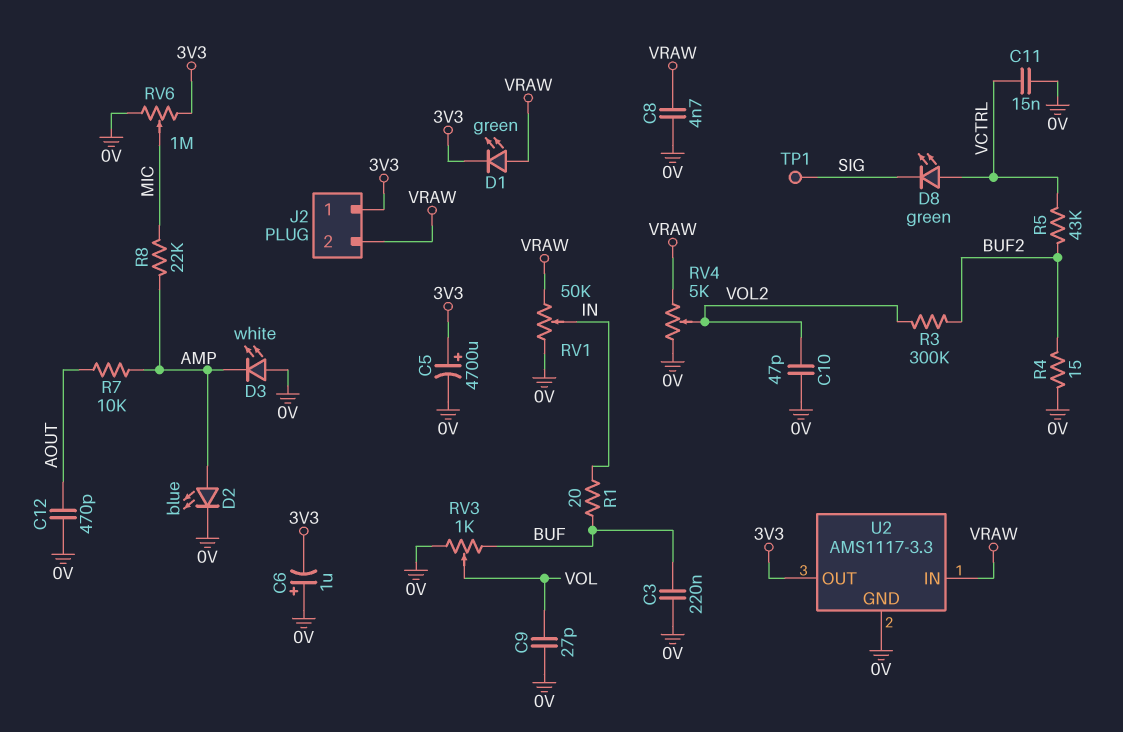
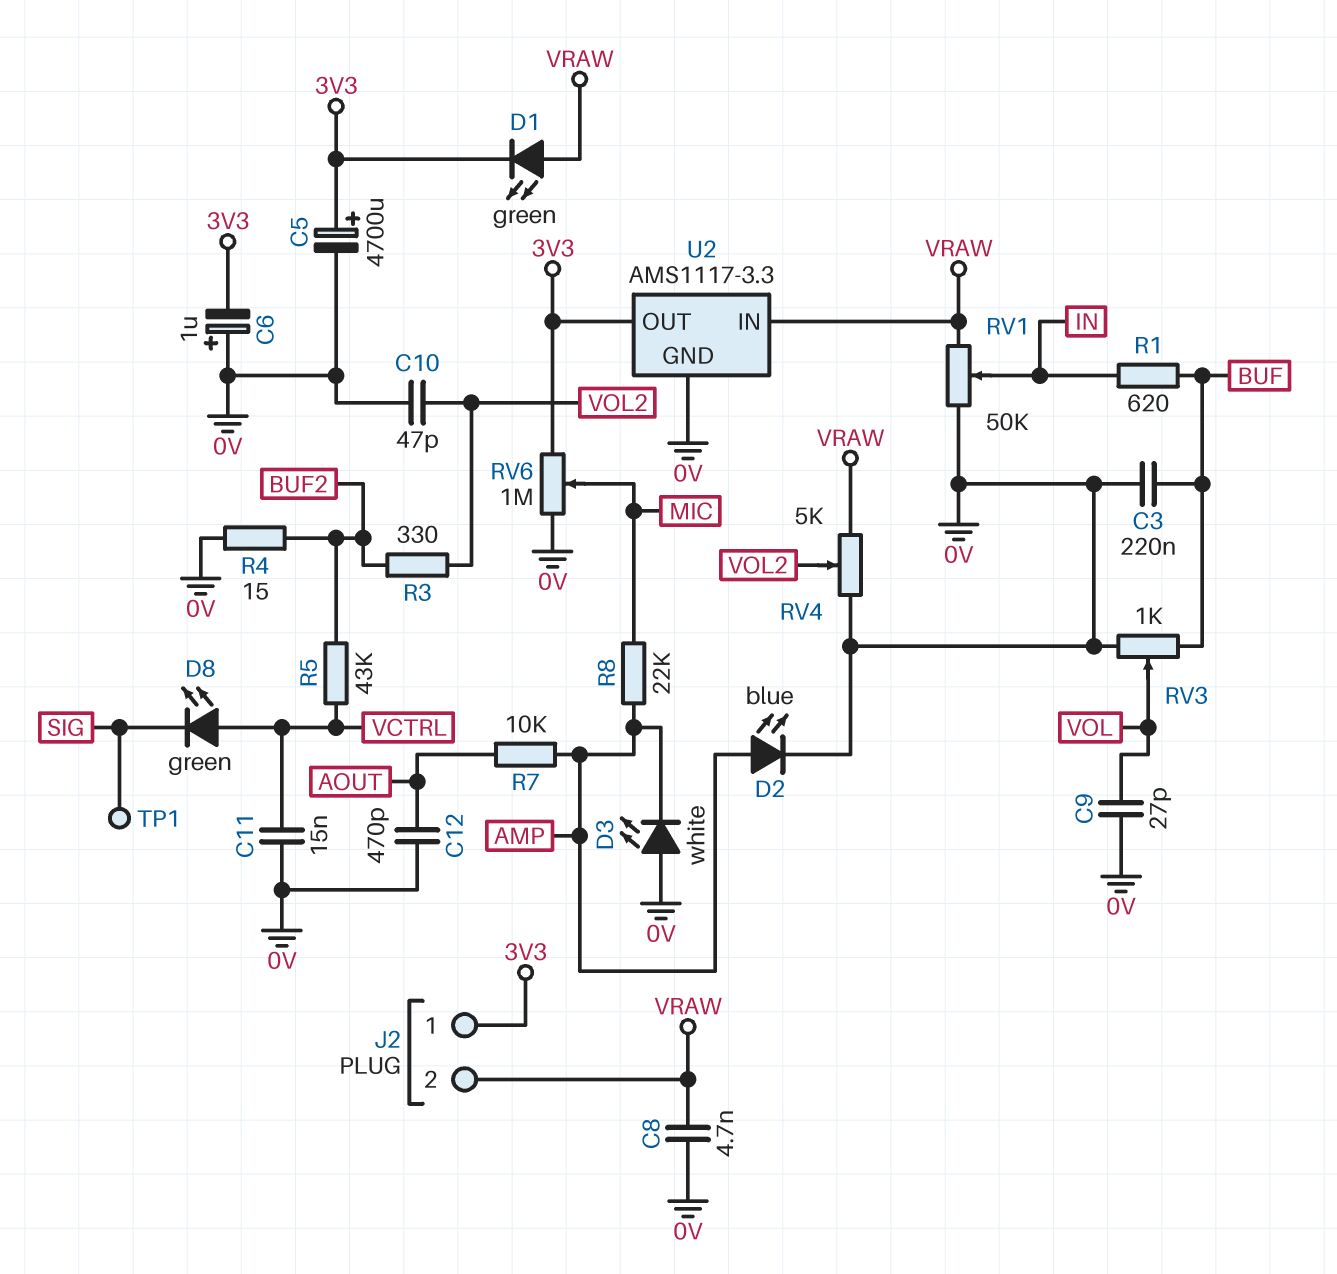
R1: 20 (BUF, IN) -> 620 (BUF, IN)
R3: 300k (BUF2, VOL2) -> 330 (BUF2, VOL2)

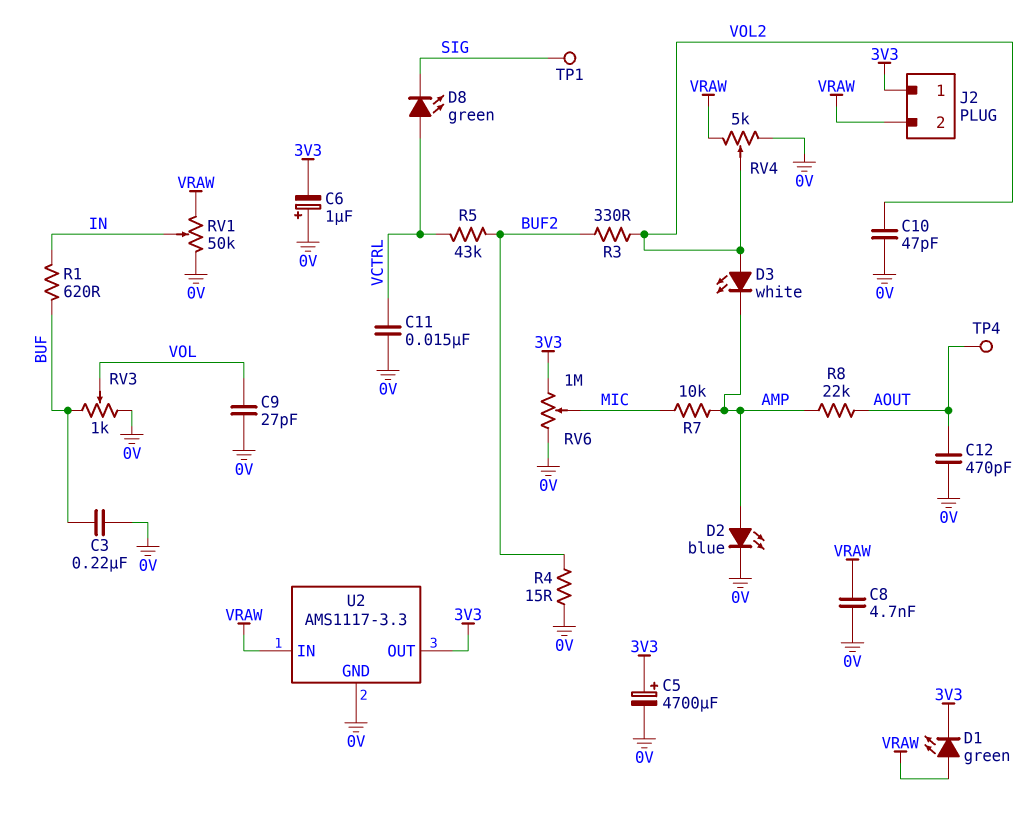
D3: LED white (A 0V, K AMP) -> LED white (A VOL2, K AMP)
R7: 10k (AMP, AOUT) -> 10k (AMP, MIC)
R8: 22k (AMP, MIC) -> 22k (AMP, AOUT)
TP4: none -> test point (AOUT)

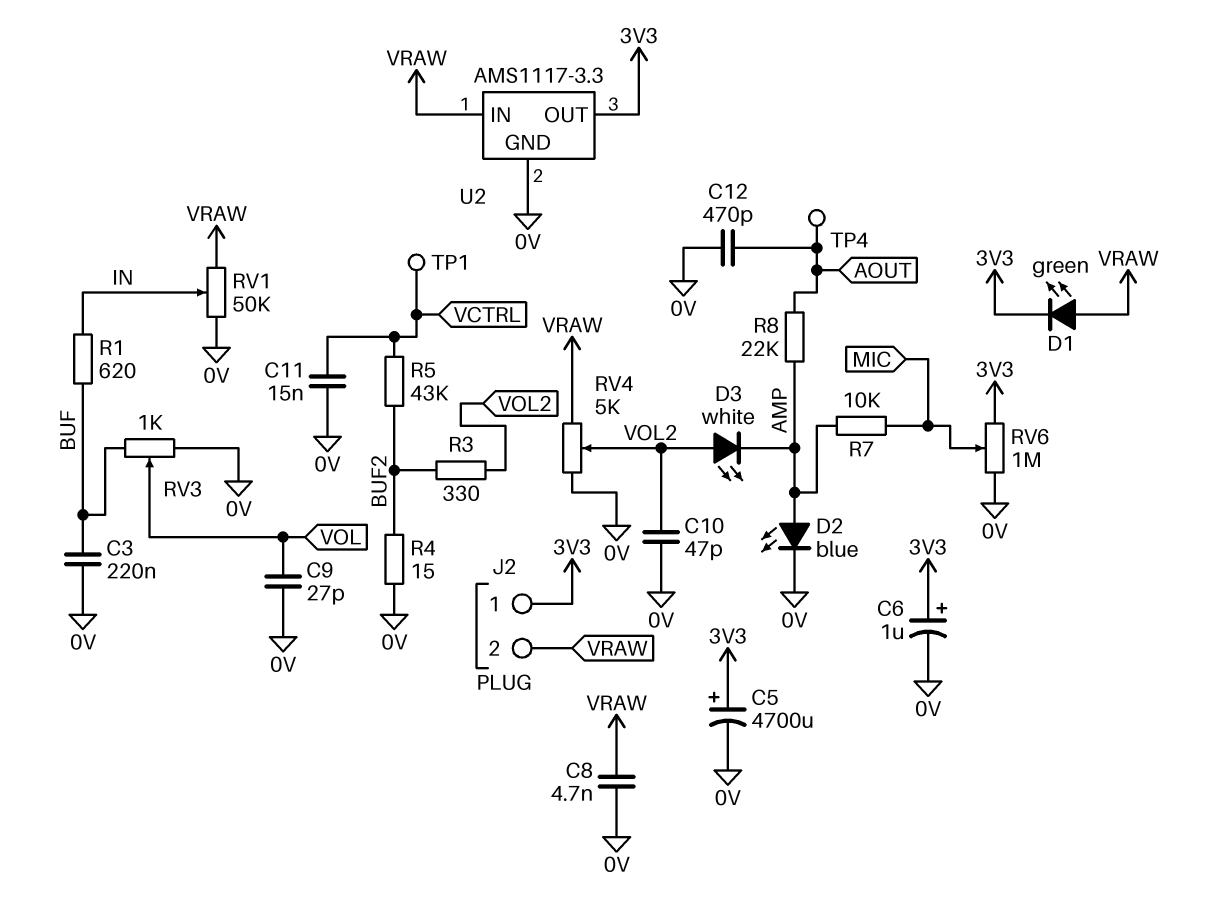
C6: 1uF (plus 0V, minus 3V3) -> 1uF (plus 3V3, minus 0V)
D8: LED green (A VCTRL, K SIG) -> none
TP1: test point (SIG) -> test point (VCTRL)

